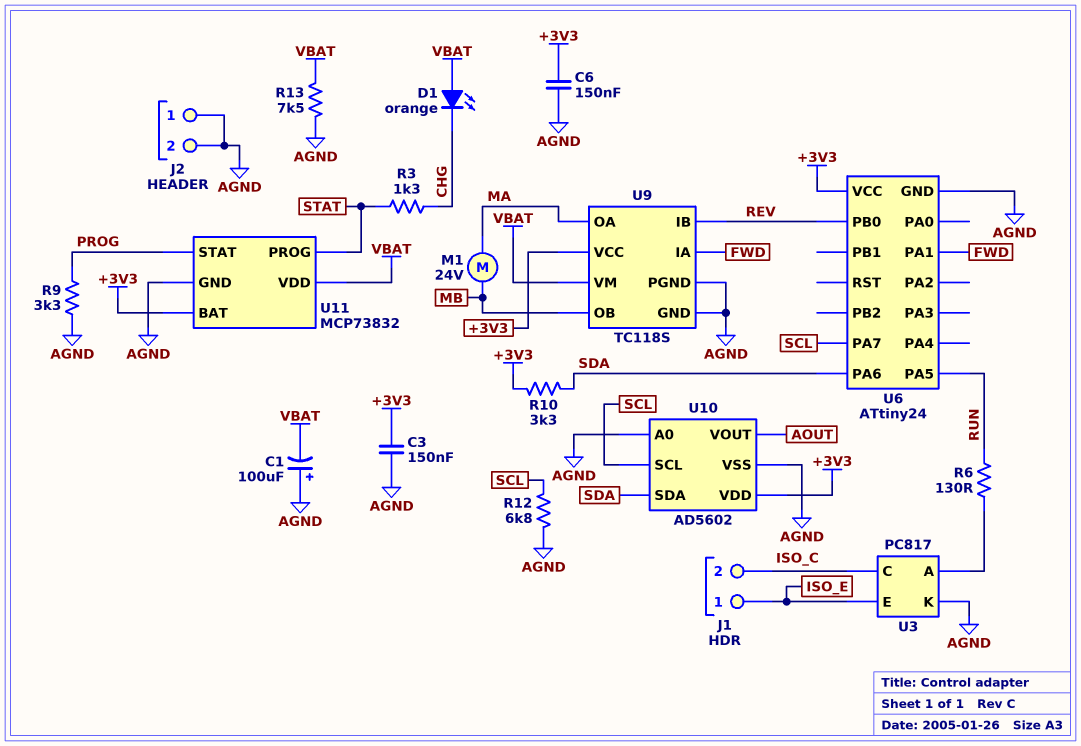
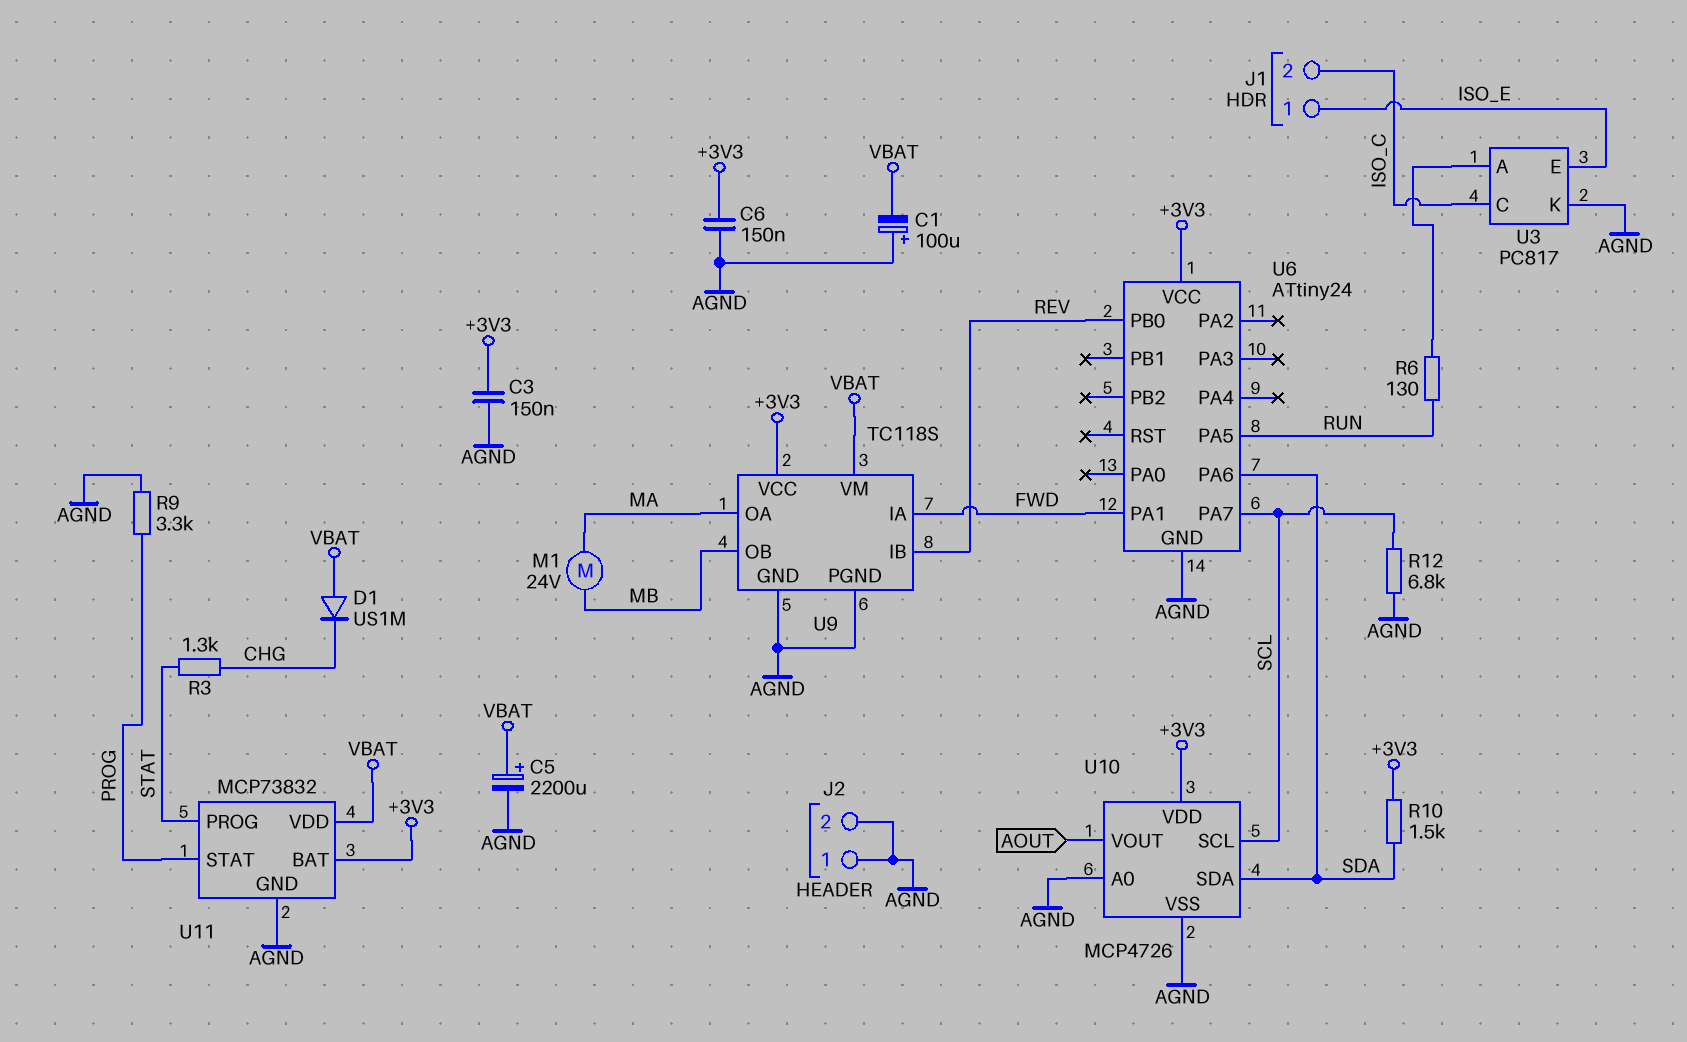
C5: none -> 2200uF (plus VBAT, minus AGND)
D1: LED orange (A VBAT, K CHG) -> diode US1M (A VBAT, K CHG)
R10: 3.3k (+3V3, SDA) -> 1.5k (+3V3, SDA)
R13: 7.5k (AGND, VBAT) -> none
U10: AD5602 -> MCP4726

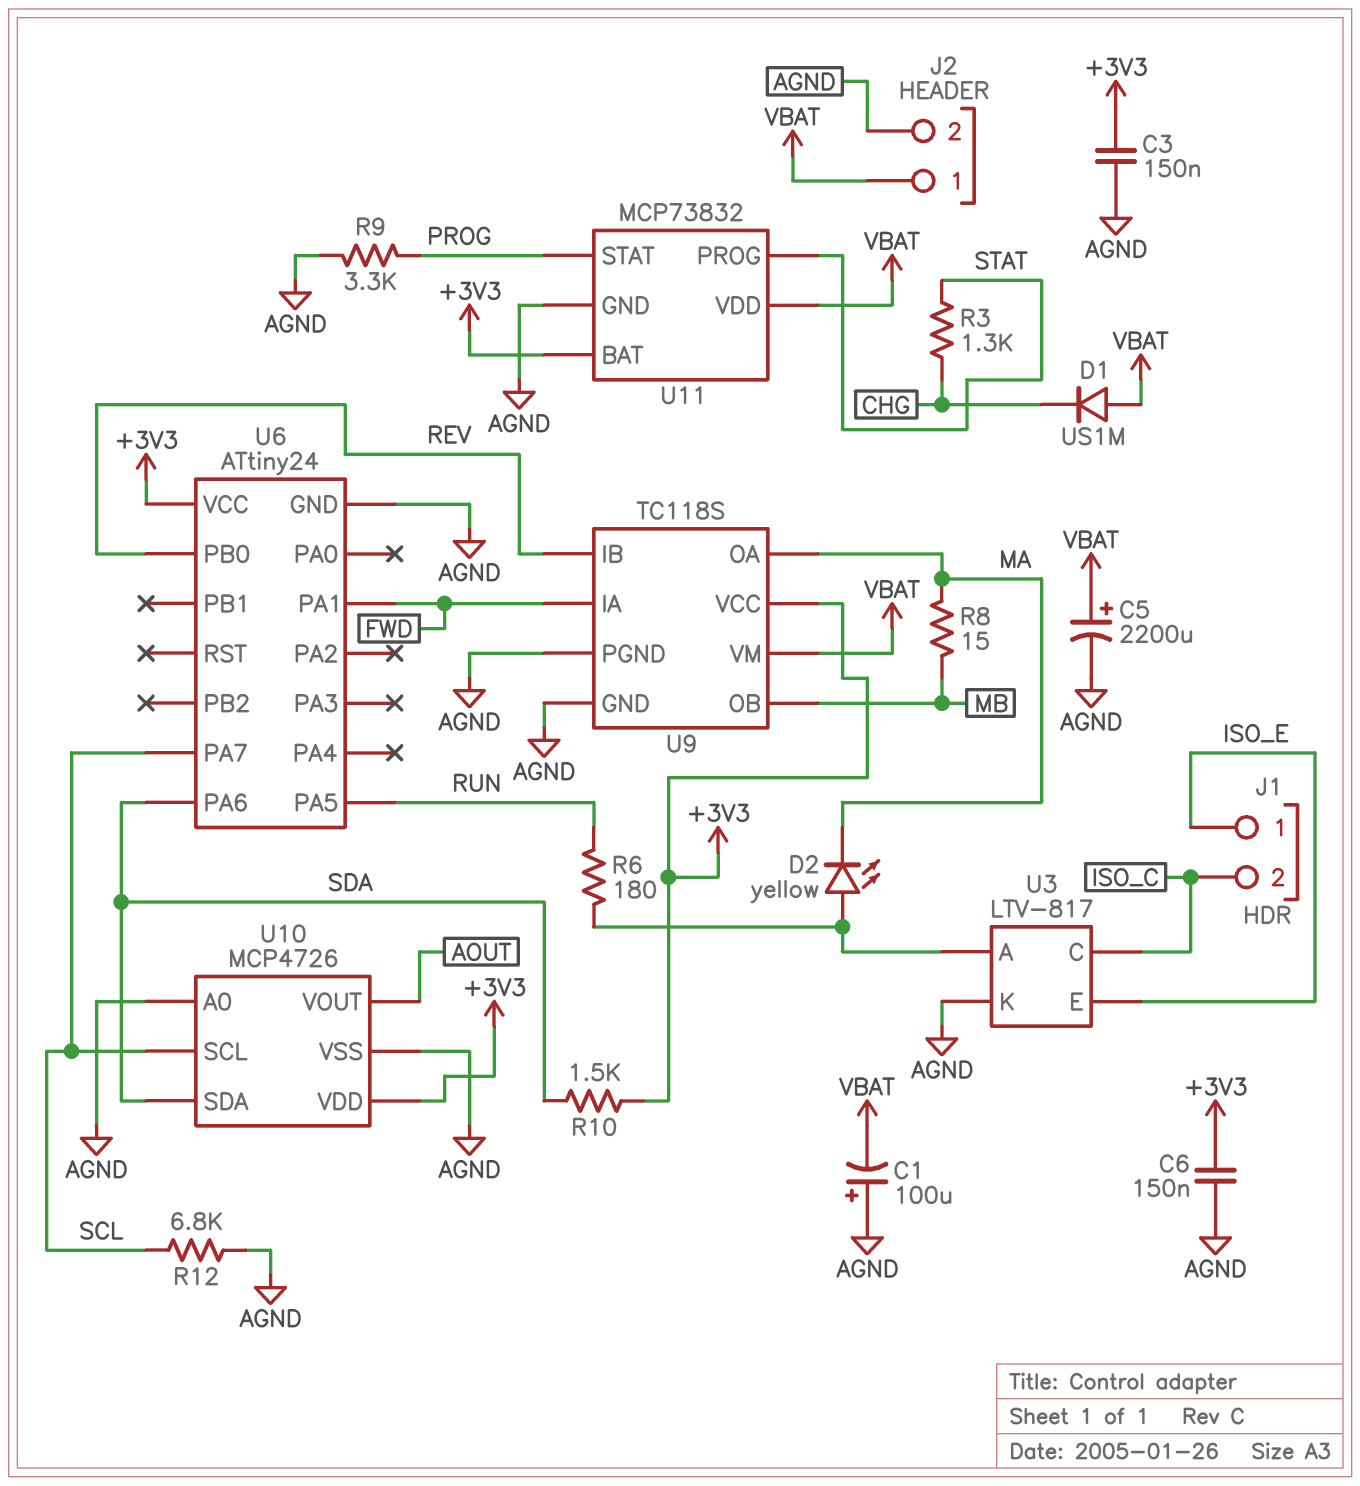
D2: none -> LED yellow (A U3/A, K MA)
J2 pin 1: AGND -> VBAT
M1: motor 24V (MA, MB) -> none
R6: 130 (RUN, U3/A) -> 180 (RUN, U3/A)
R8: none -> 15 (MA, MB)
U3: PC817 -> LTV-817

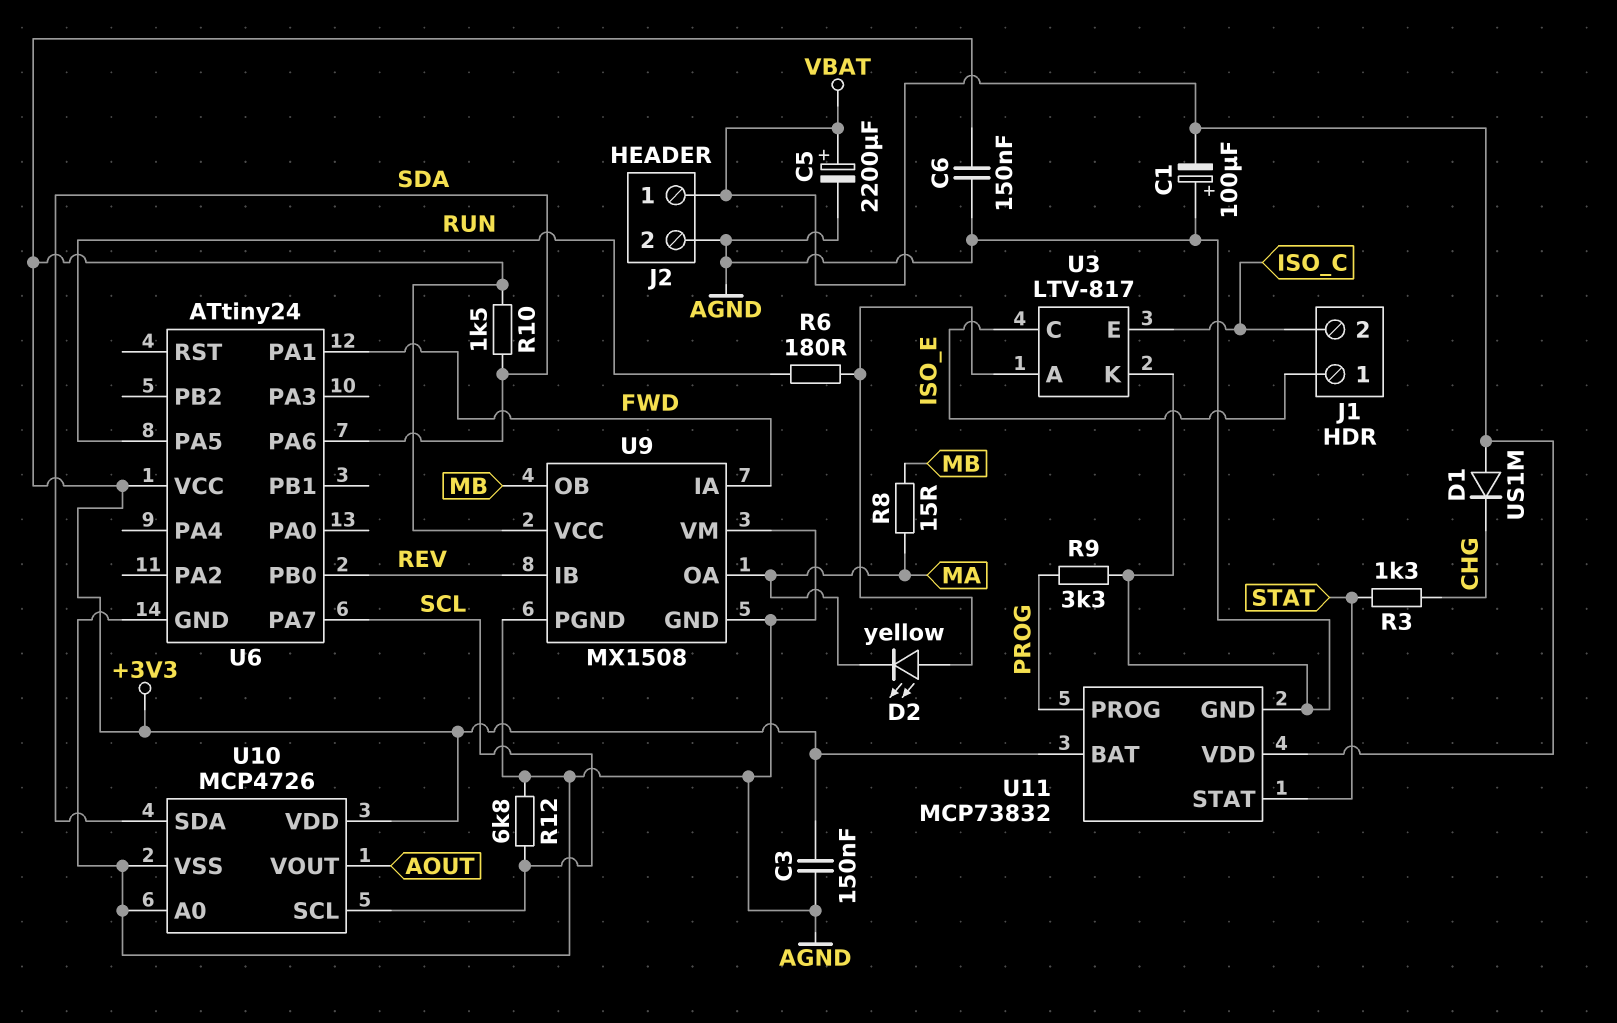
U3 pin C: ISO_C -> ISO_E
U3 pin E: ISO_E -> ISO_C
U9: TC118S -> MX1508
U9 pin VM: VBAT -> AGND
U11 pin PROG: STAT -> PROG
U11 pin STAT: PROG -> STAT

